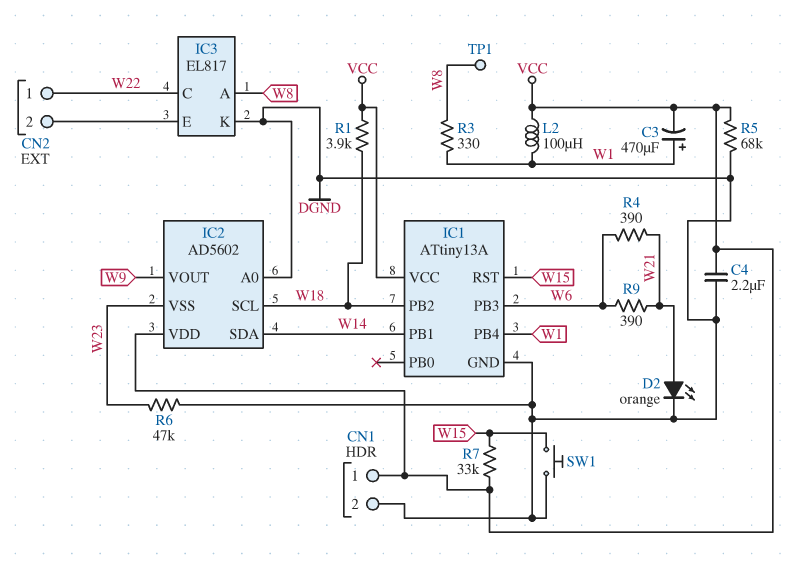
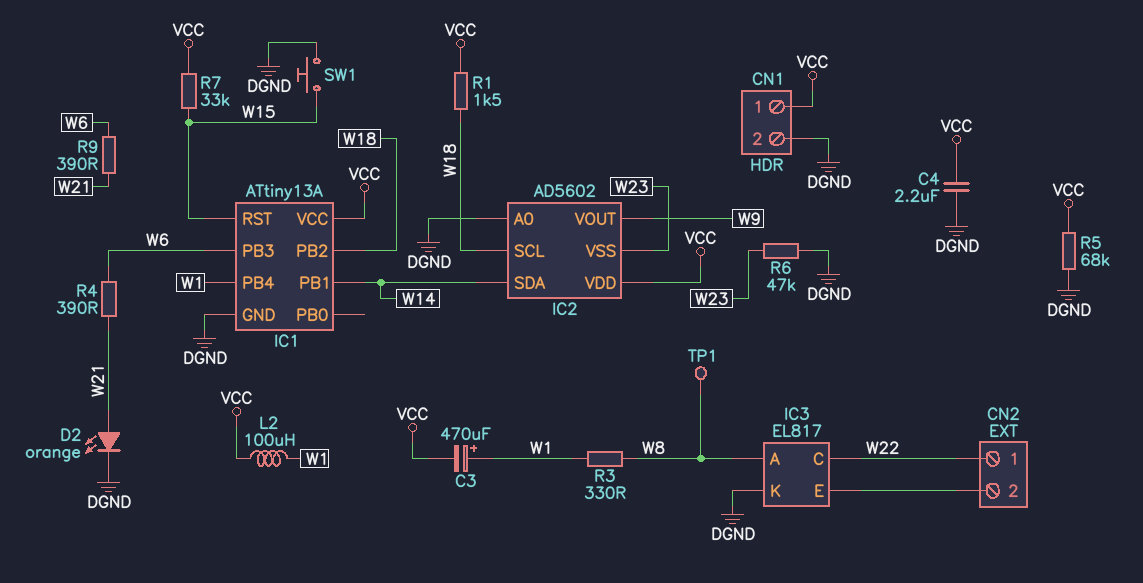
R1: 3.9k (VCC, W18) -> 1.5k (VCC, W18)

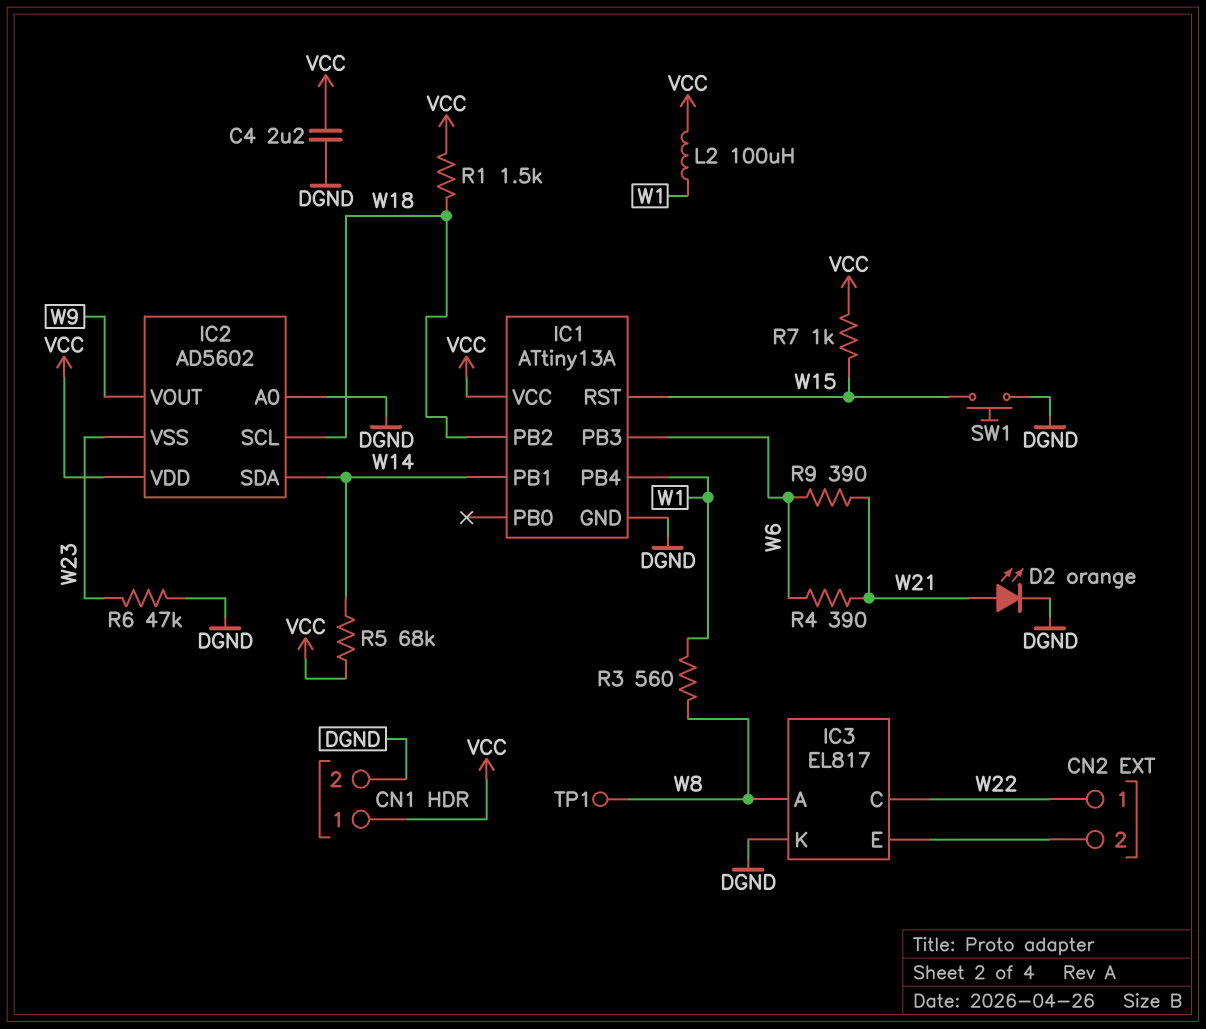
C3: 470uF (plus W1, minus VCC) -> none
R3: 330 (W1, W8) -> 560 (W1, W8)
R5: 68k (DGND, VCC) -> 68k (VCC, W14)
R7: 33k (VCC, W15) -> 1k (VCC, W15)

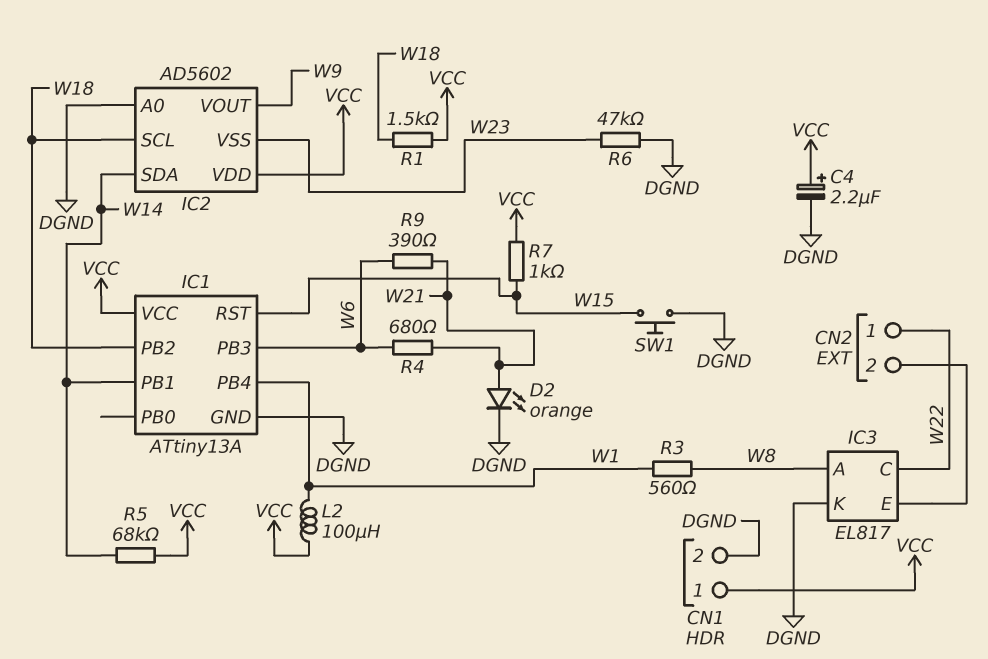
C4: 2.2uF (DGND, VCC) -> 2.2uF (plus VCC, minus DGND)
R4: 390 (W6, W21) -> 680 (W6, W21)
TP1: test point (W8) -> none

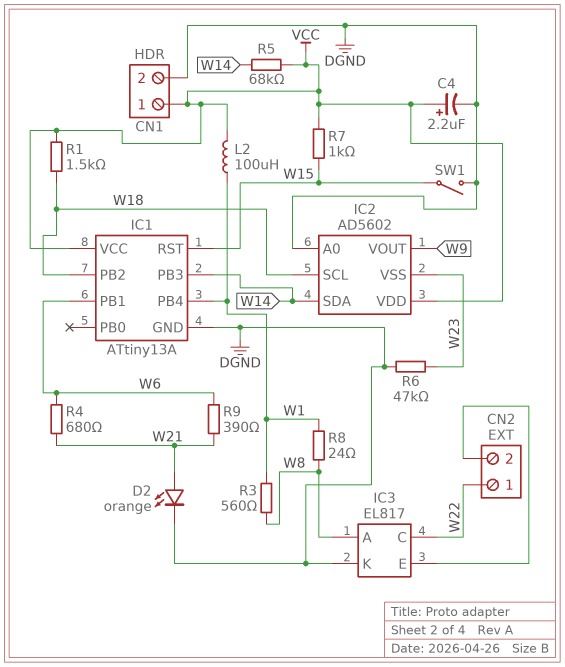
IC1 pin PB1: W14 -> W6
IC1 pin PB3: W6 -> W14
R8: none -> 24 (W1, W8)
SW1: button (DGND, W15) -> switch (DGND, W15)

